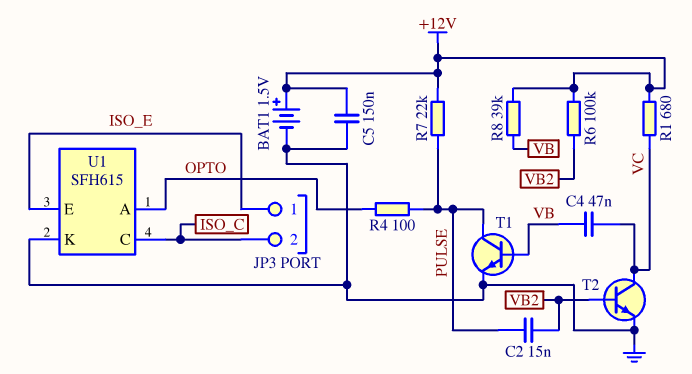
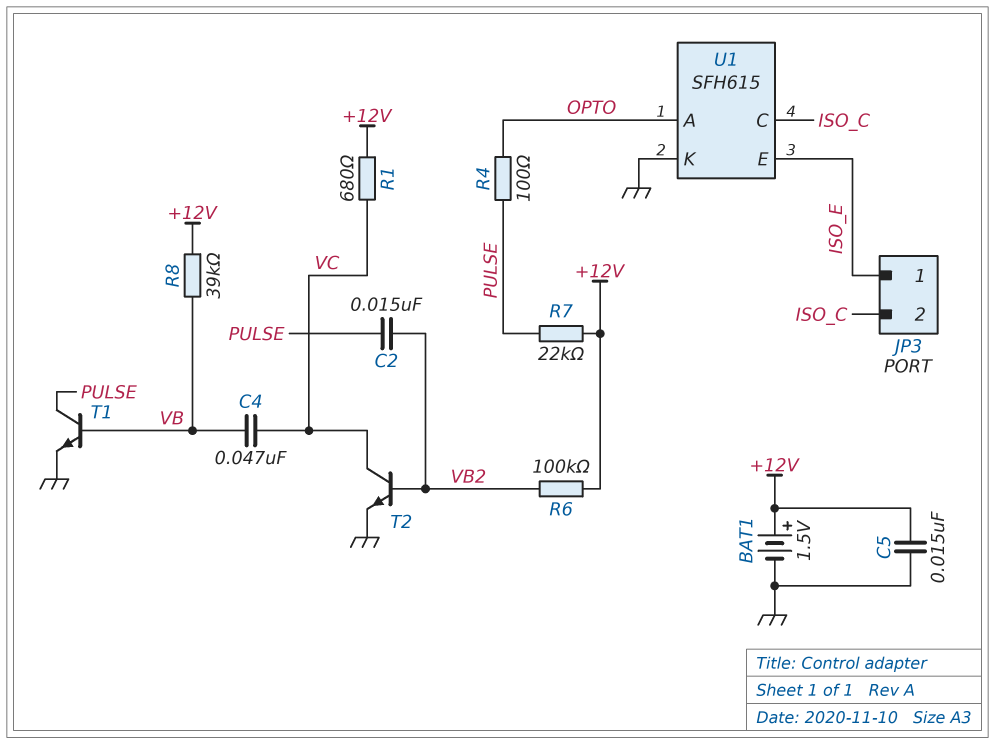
C5: 150nF (+12V, GND) -> 15nF (+12V, GND)

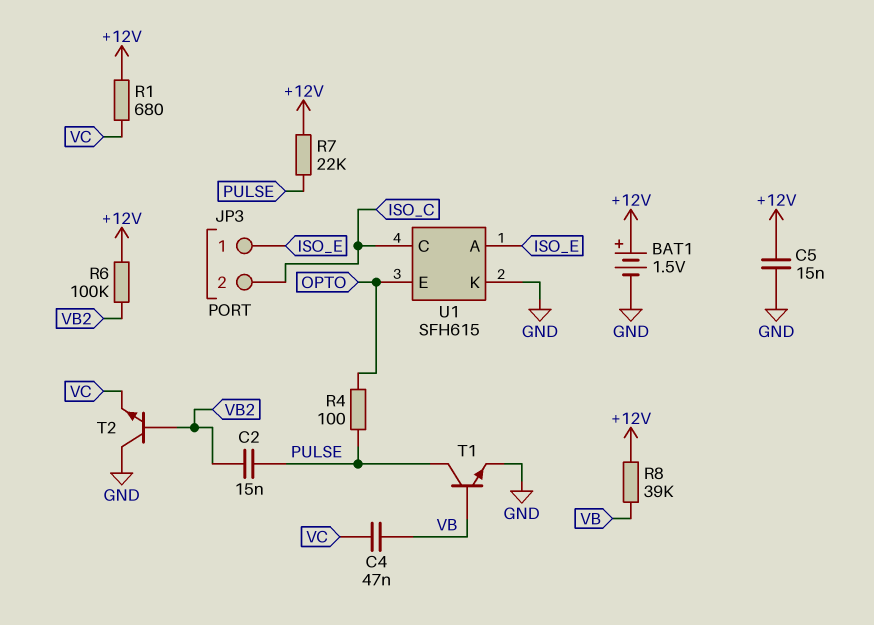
T2: NPN (B VB2, C VC, E GND) -> NPN (B VB2, C GND, E VC)
U1 pin A: OPTO -> ISO_E
U1 pin E: ISO_E -> OPTO

